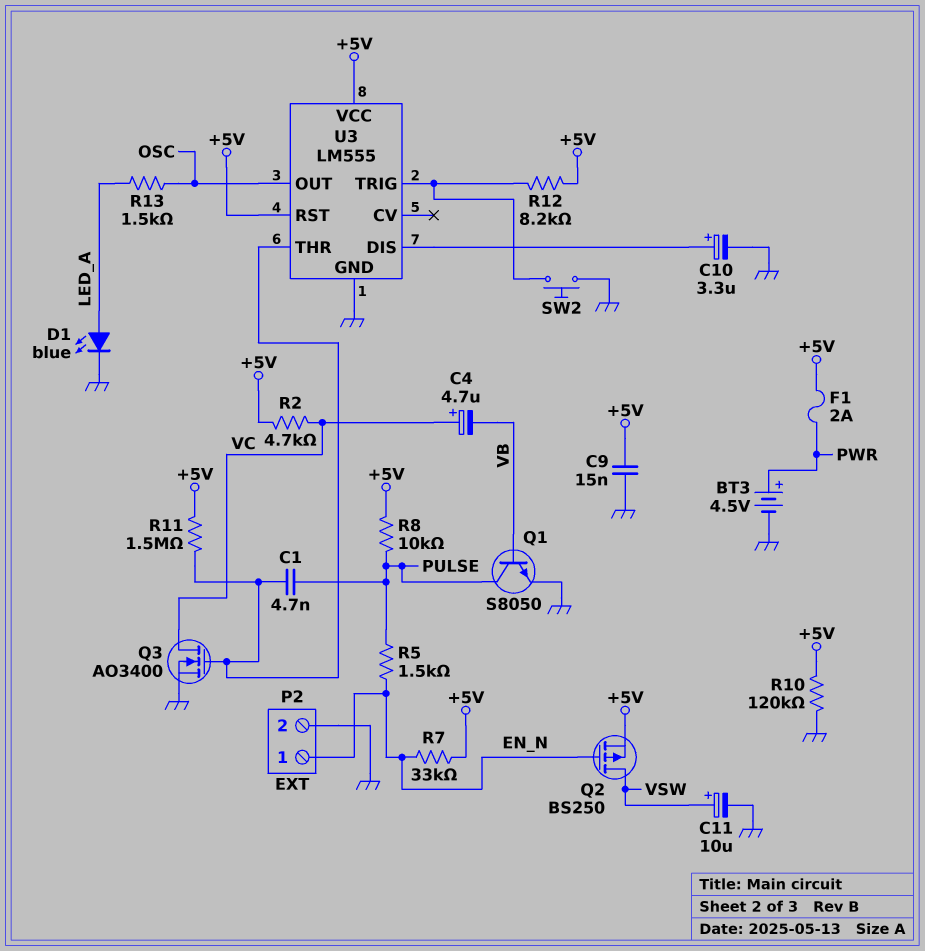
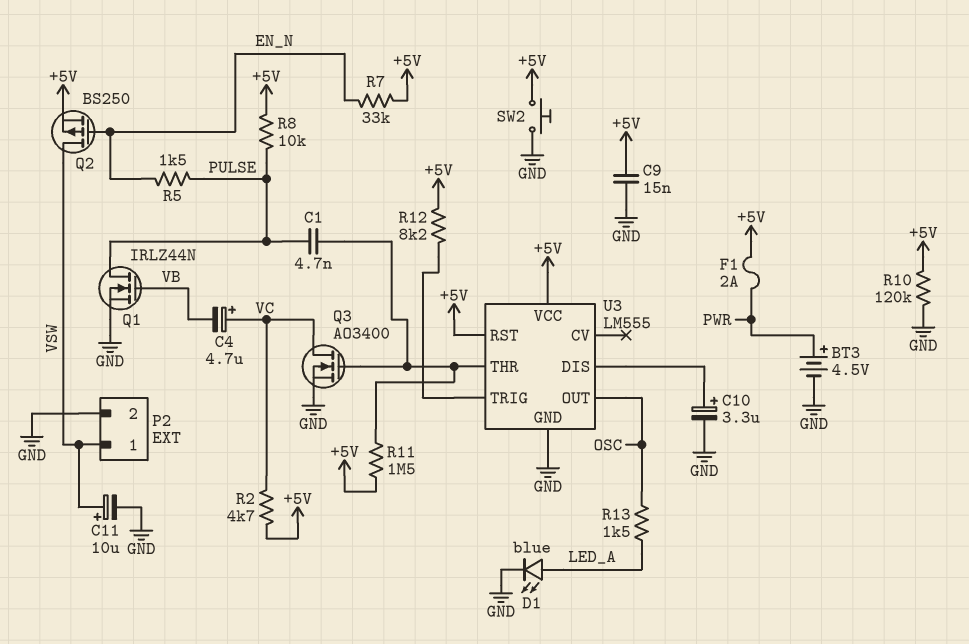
P2 pin 1: EN_N -> VSW
Q1: NPN S8050 (B VB, C PULSE, E GND) -> NMOS IRLZ44N (G VB, D PULSE, S GND)
SW2: button (GND, U3/TRIG) -> button (+5V, GND)

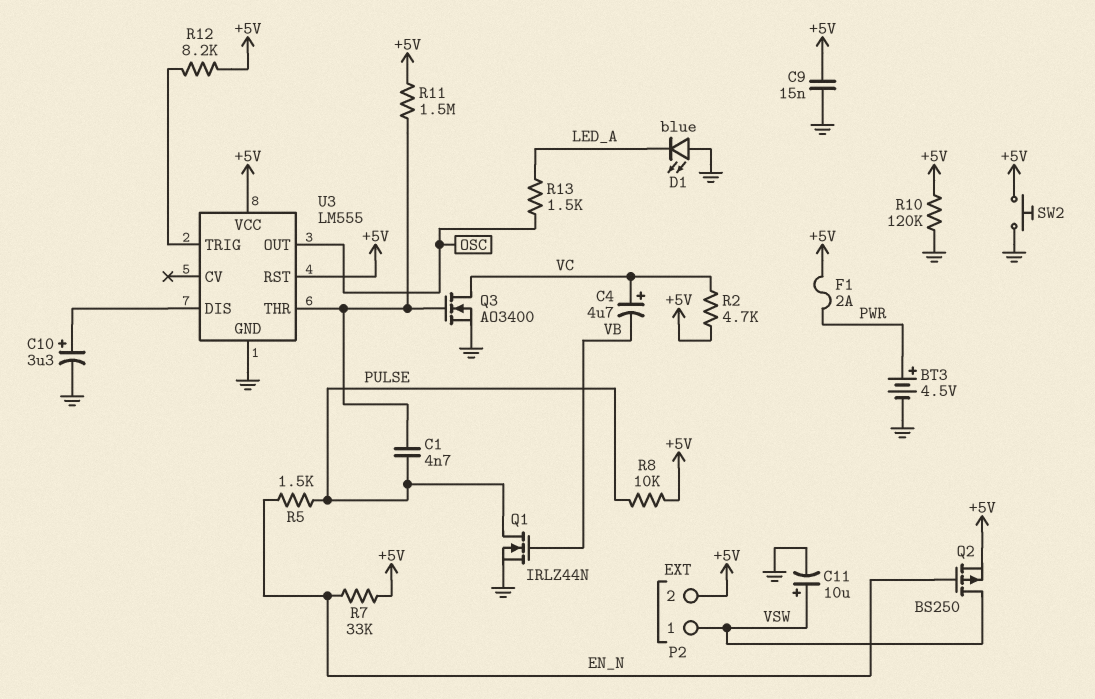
D1: LED blue (A LED_A, K GND) -> LED blue (A GND, K LED_A)
P2 pin 2: GND -> +5V

